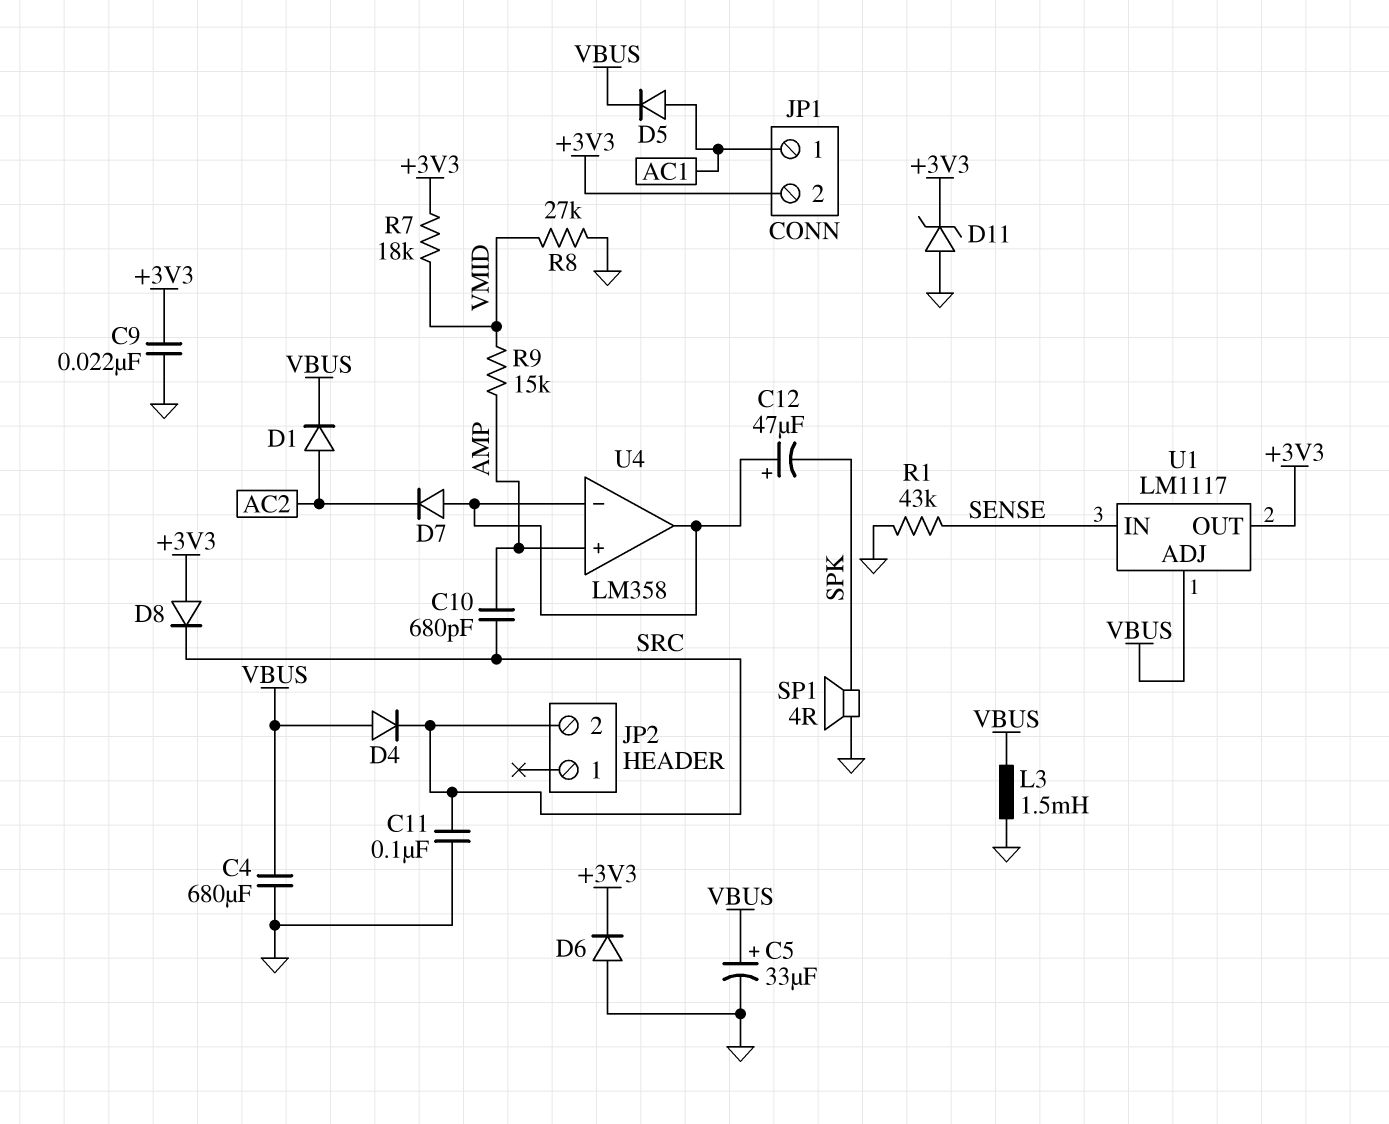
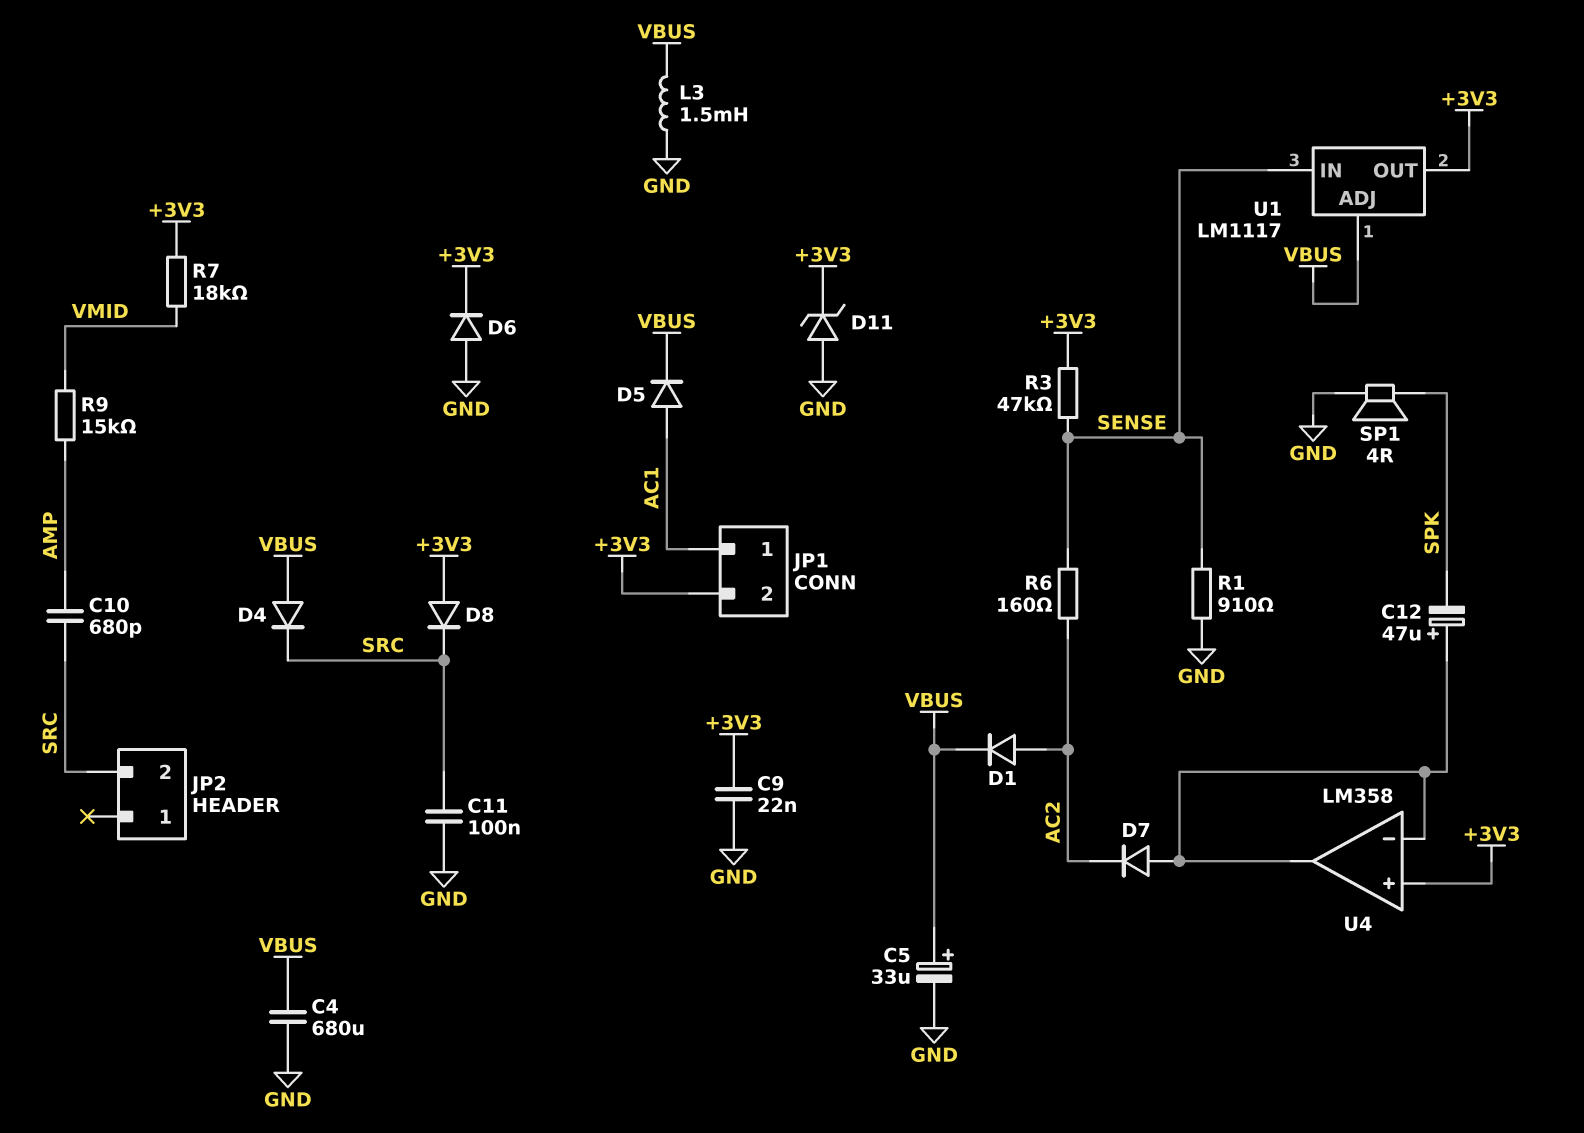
R1: 43k (GND, SENSE) -> 910 (GND, SENSE)
R3: none -> 47k (+3V3, SENSE)
R6: none -> 160 (AC2, SENSE)
R8: 27k (GND, VMID) -> none
U4 pin in+: AMP -> +3V3

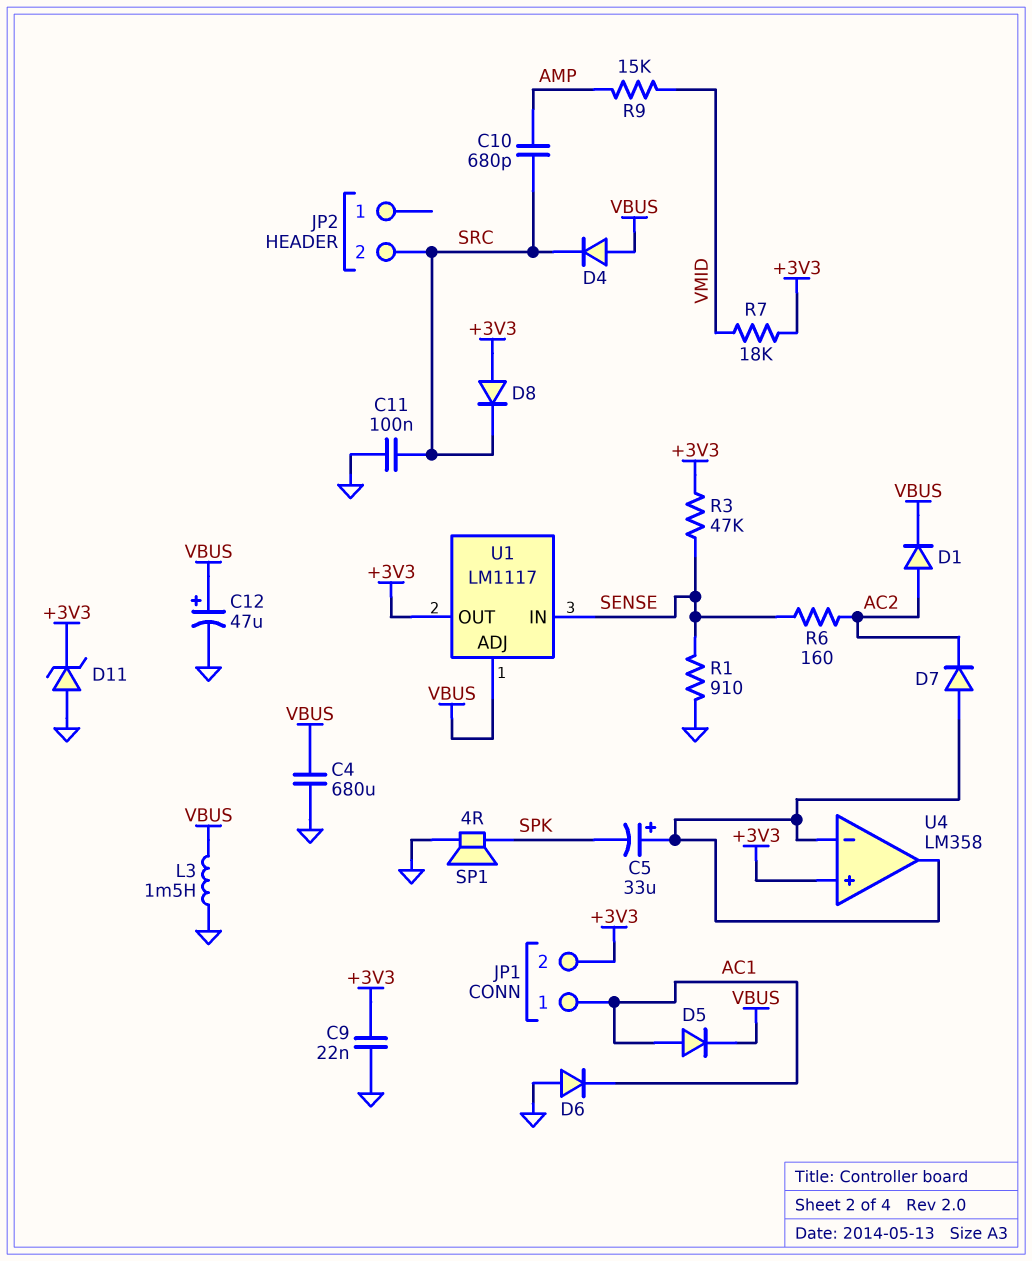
C5: 33uF (plus VBUS, minus GND) -> 33uF (plus U4/in-, minus SPK)
C12: 47uF (plus U4/in-, minus SPK) -> 47uF (plus VBUS, minus GND)
D6: diode (A GND, K +3V3) -> diode (A GND, K AC1)

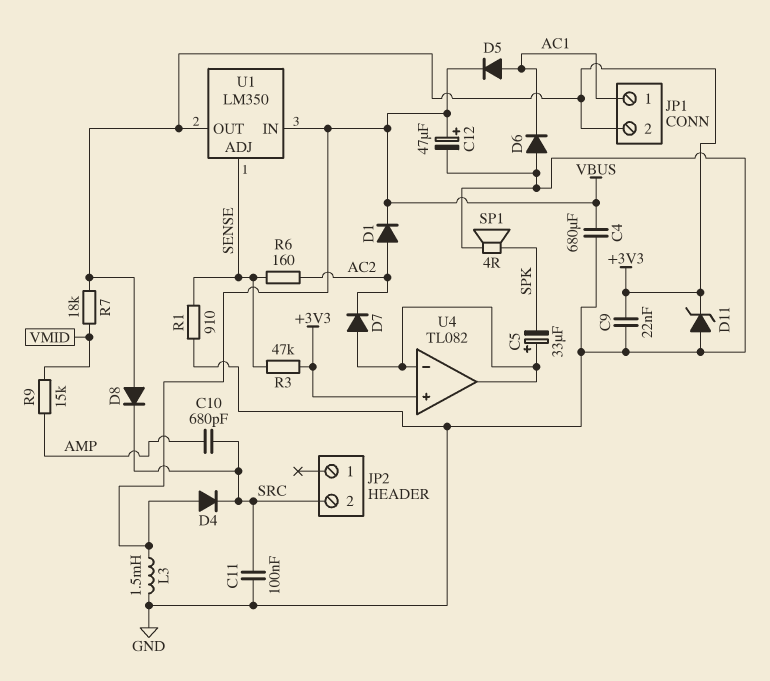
U1: LM1117 -> LM350
U1 pin ADJ: VBUS -> SENSE
U1 pin IN: SENSE -> VBUS
U4: LM358 -> TL082

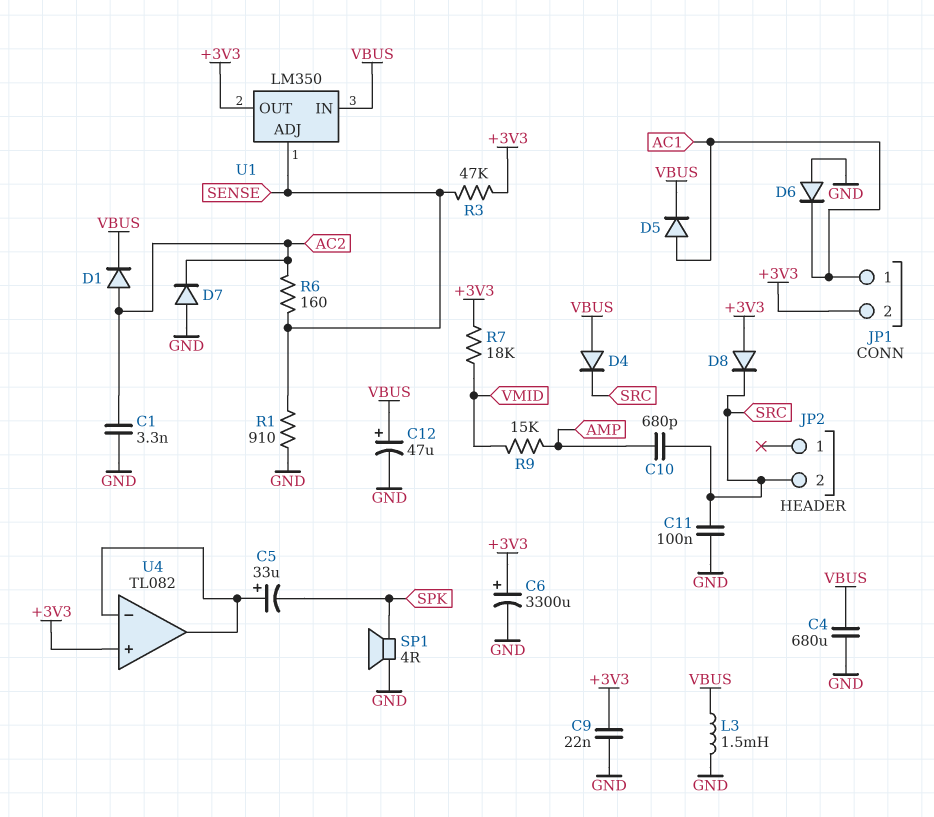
C1: none -> 3.3nF (AC2, GND)
C6: none -> 3300uF (plus +3V3, minus GND)
D7: diode (A U4/in-, K AC2) -> diode (A GND, K AC2)
D11: zener (A GND, K +3V3) -> none

